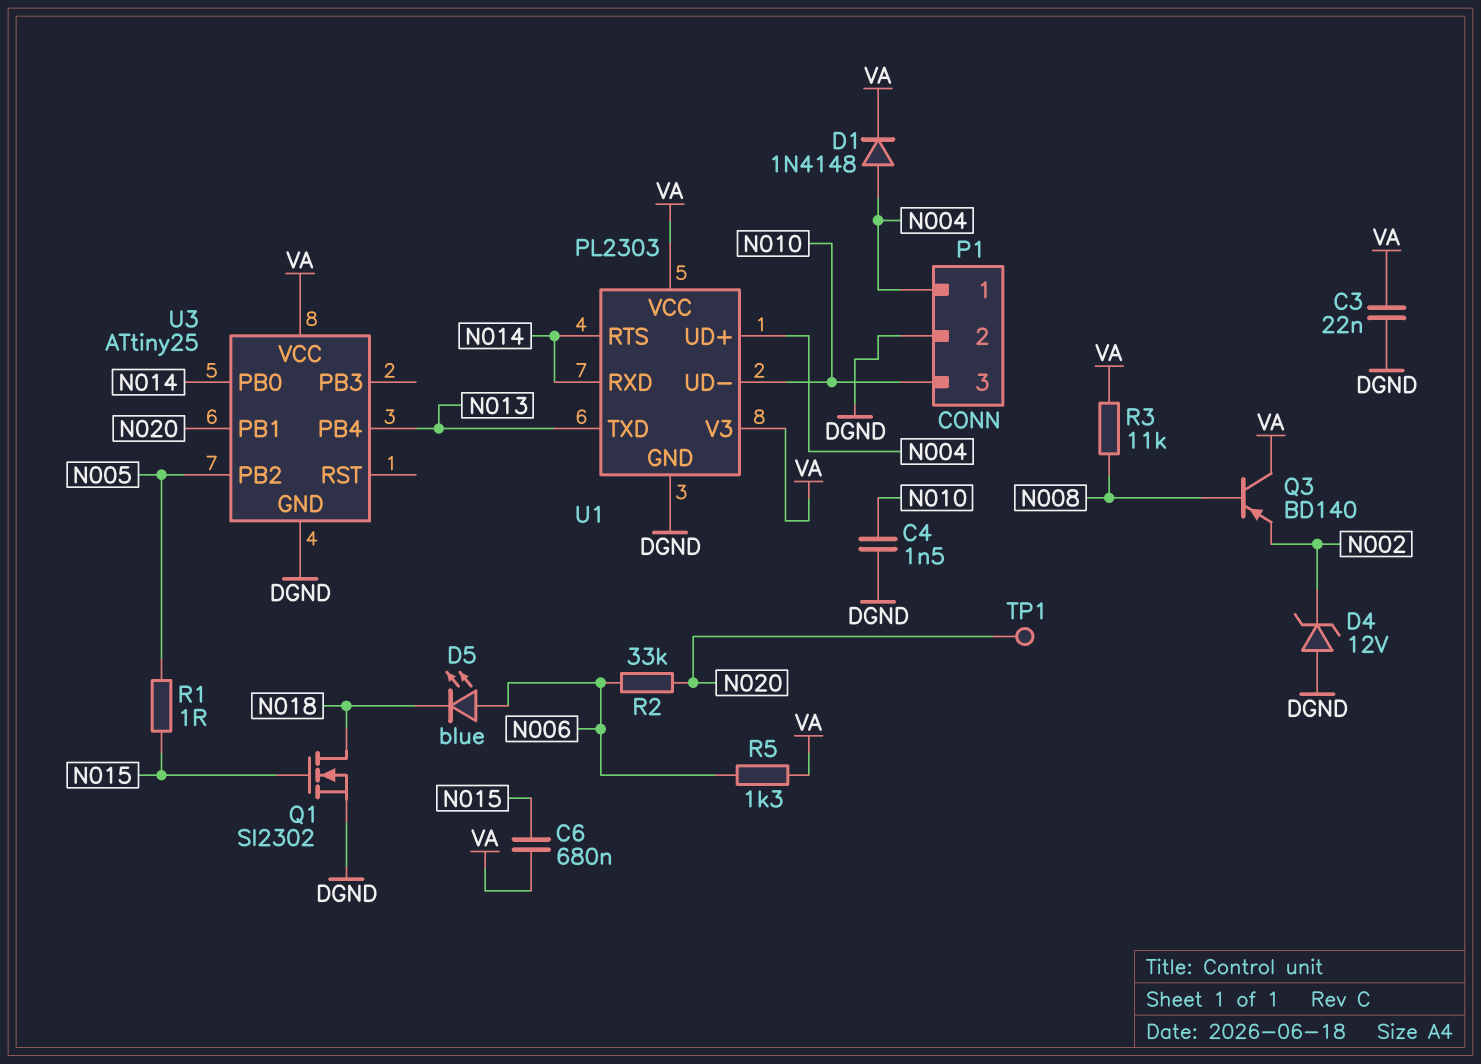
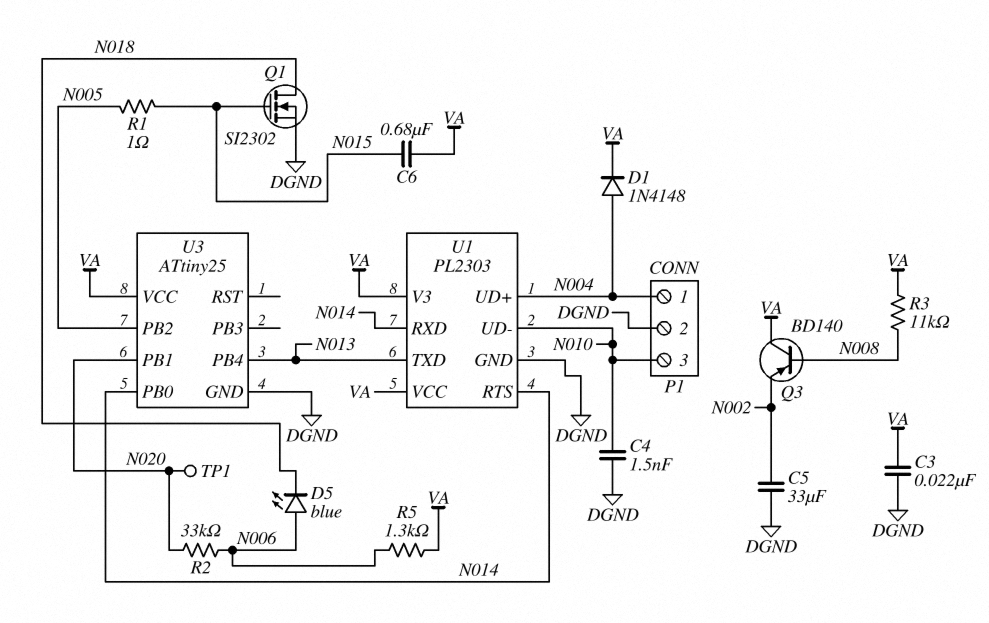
C5: none -> 33uF (DGND, N002)
D4: zener 12V (A DGND, K N002) -> none

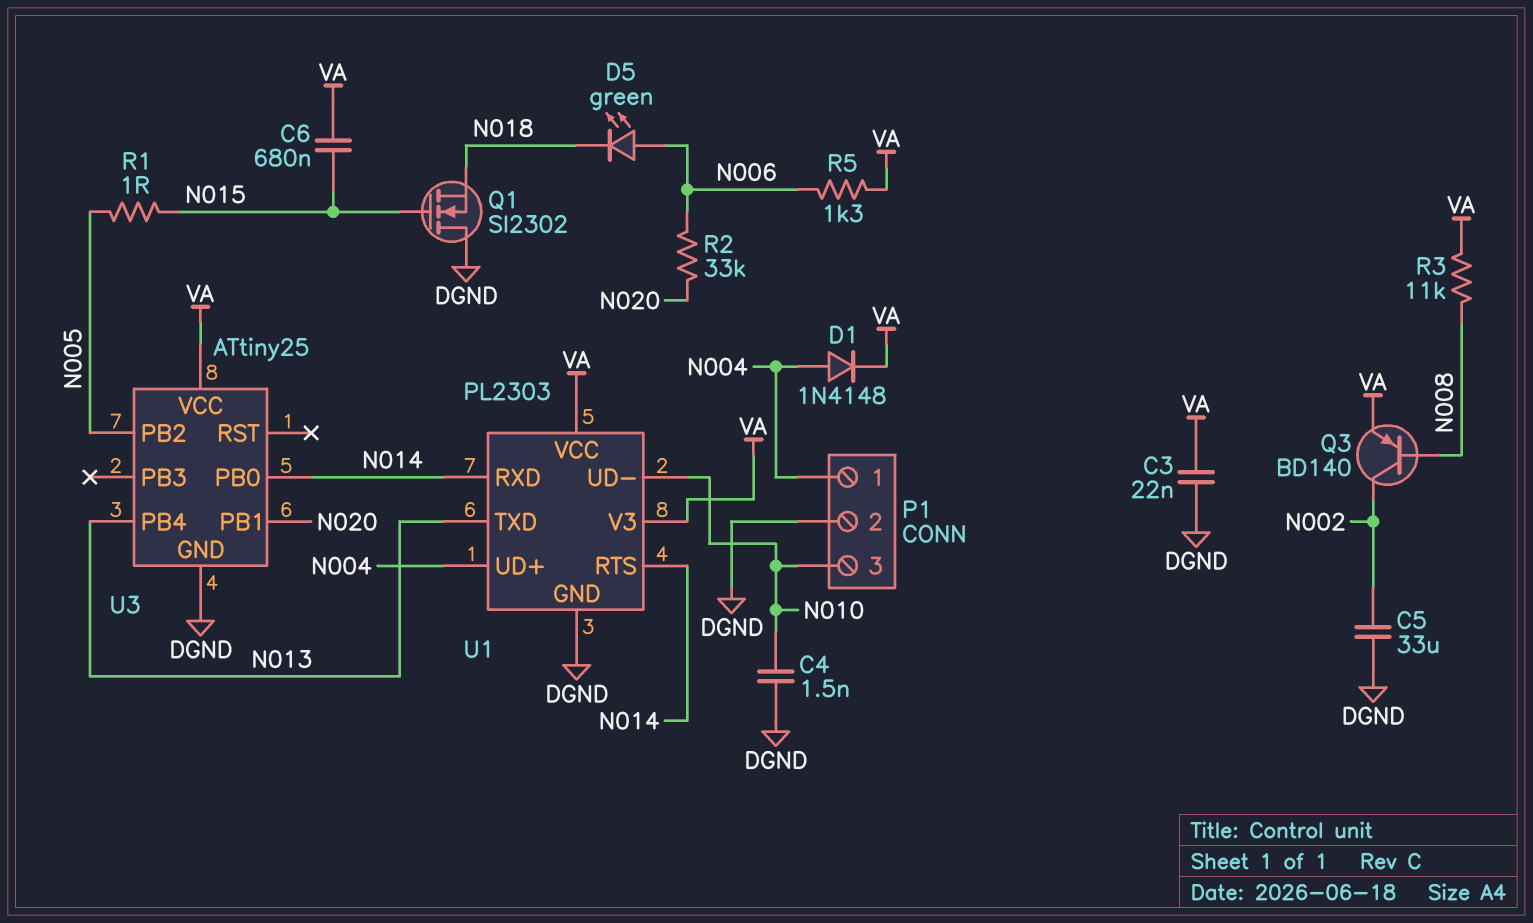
D5: LED blue (A N006, K N018) -> LED green (A N006, K N018)
Q1: NMOS SI2302 (G N015, D N018, S DGND) -> NMOS SI2302 (G N015, D DGND, S N018)
Q3: PNP BD140 (B N008, C VA, E N002) -> PNP BD140 (B N008, C N002, E VA)
TP1: test point (N020) -> none

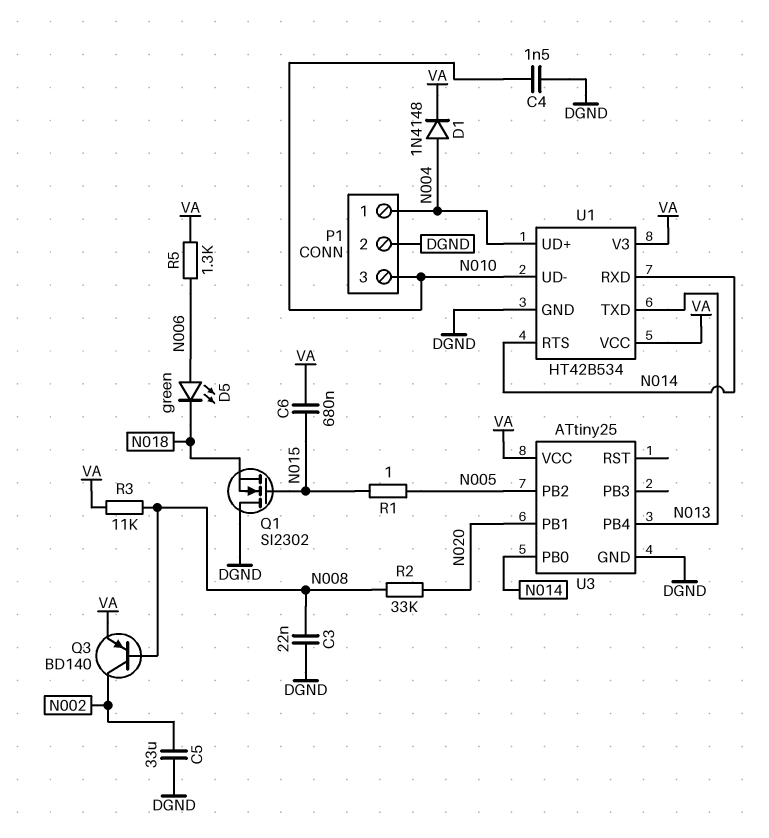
C3: 22nF (DGND, VA) -> 22nF (DGND, N008)
R2: 33k (N006, N020) -> 33k (N008, N020)
U1: PL2303 -> HT42B534

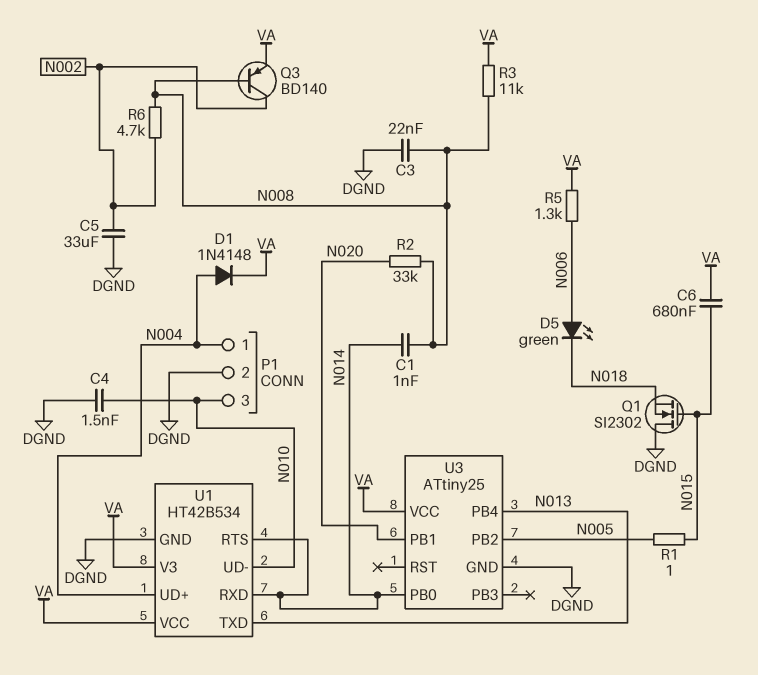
C1: none -> 1nF (N008, N014)
R6: none -> 4.7k (N002, N008)

